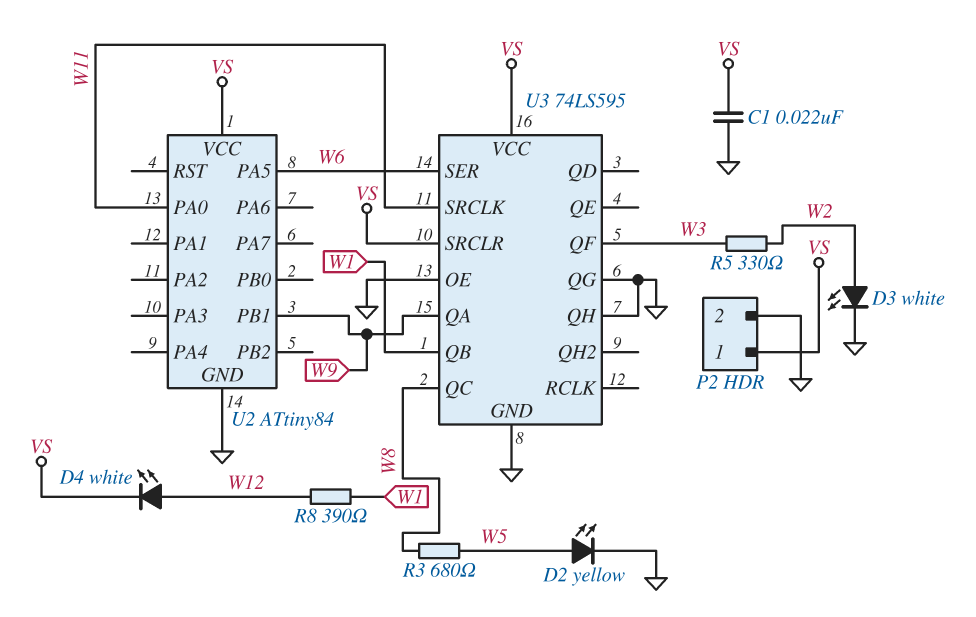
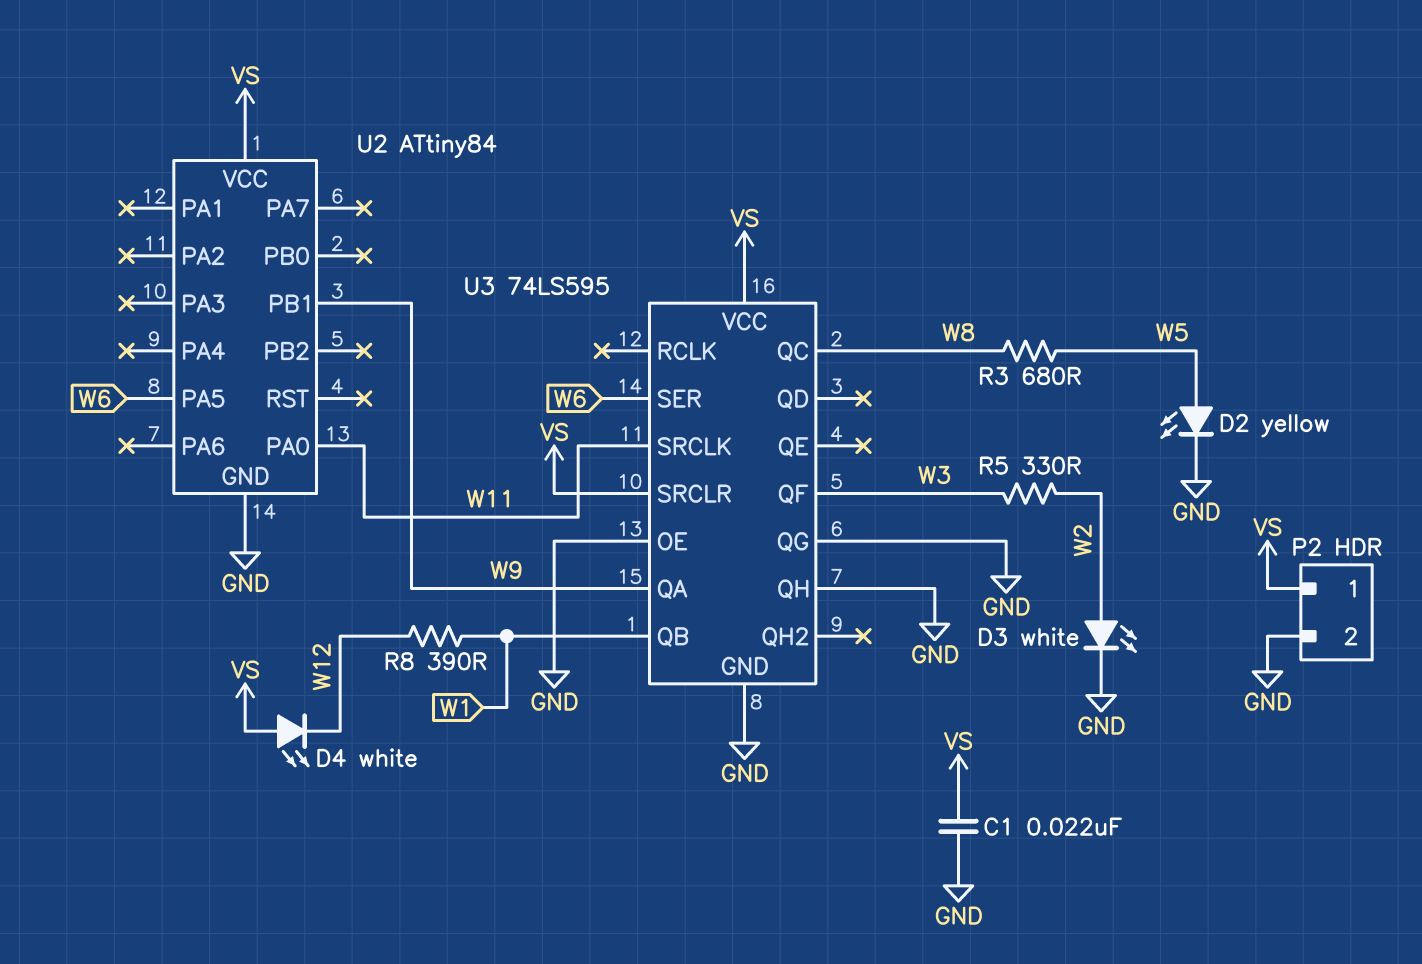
D4: LED white (A W12, K VS) -> LED white (A VS, K W12)

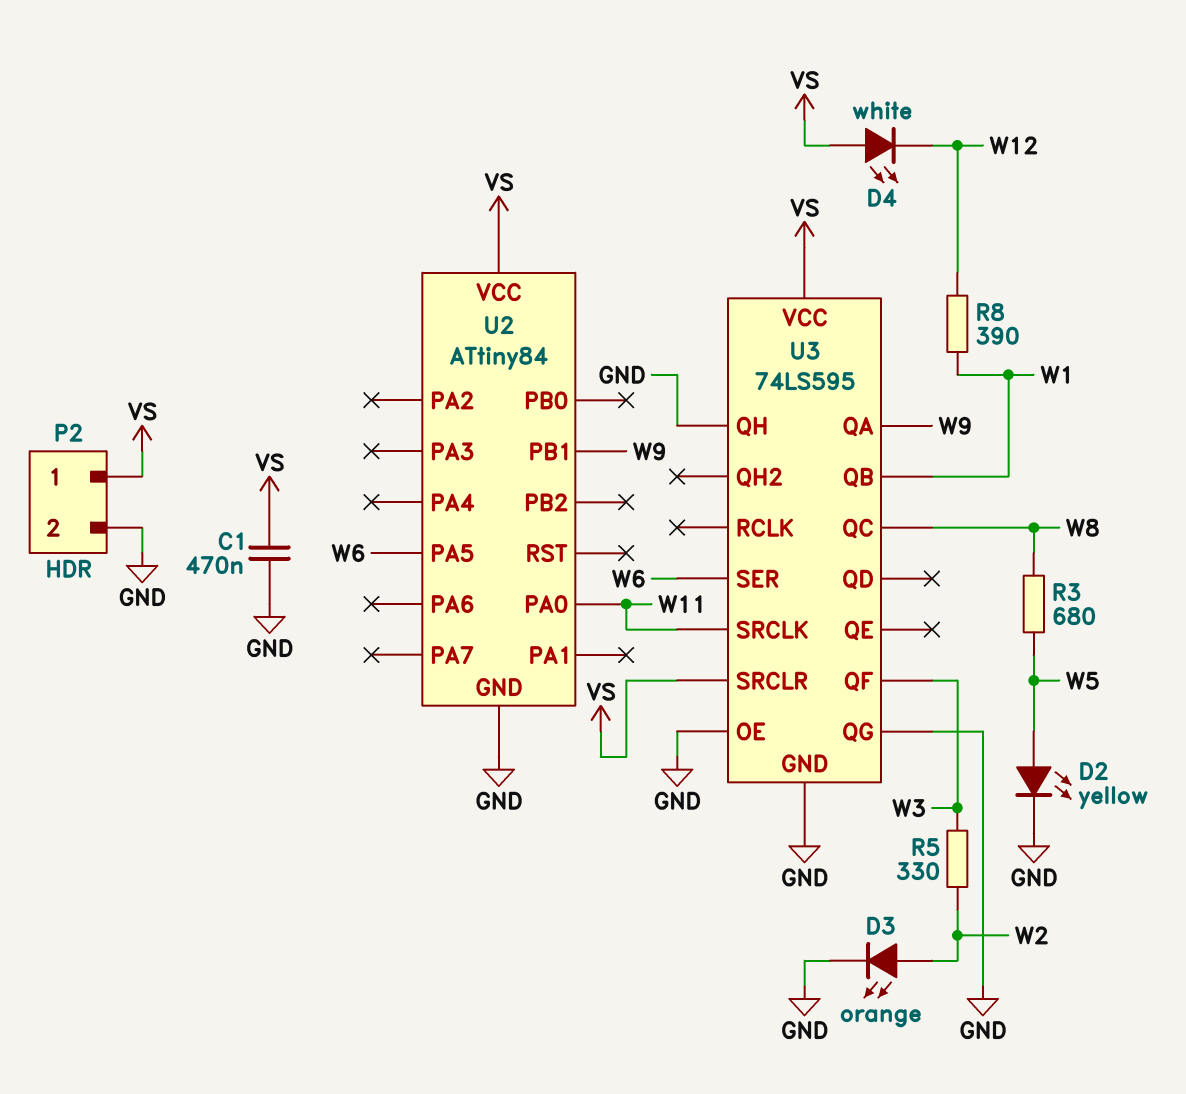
C1: 22nF (GND, VS) -> 470nF (GND, VS)
D3: LED white (A W2, K GND) -> LED orange (A W2, K GND)

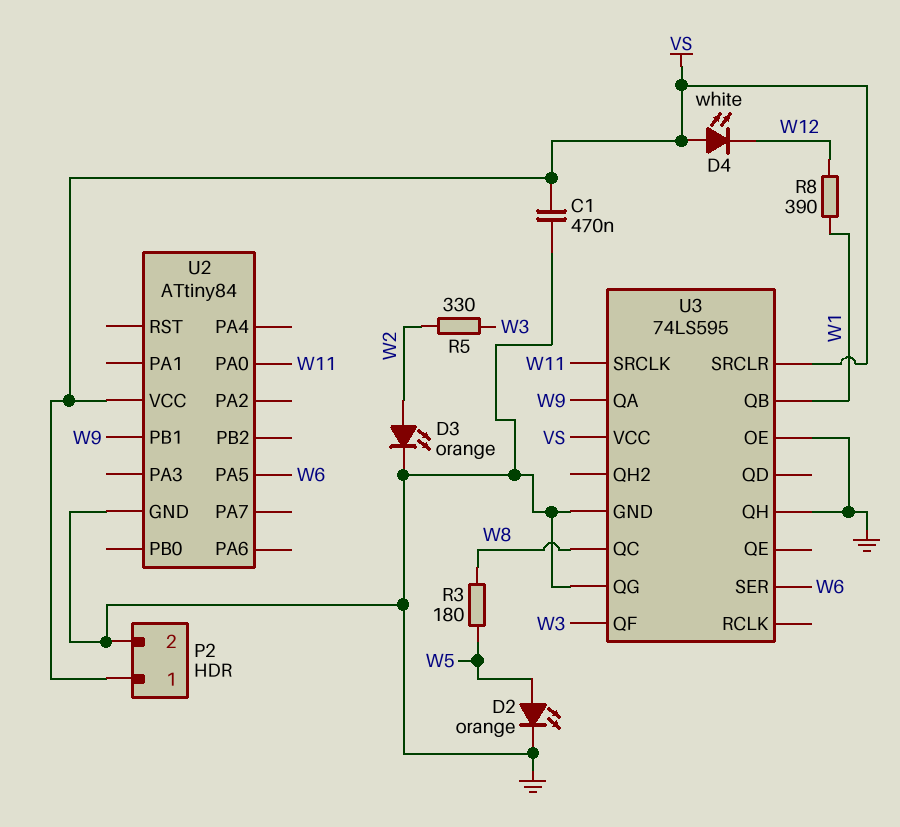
D2: LED yellow (A W5, K GND) -> LED orange (A W5, K GND)
R3: 680 (W5, W8) -> 180 (W5, W8)

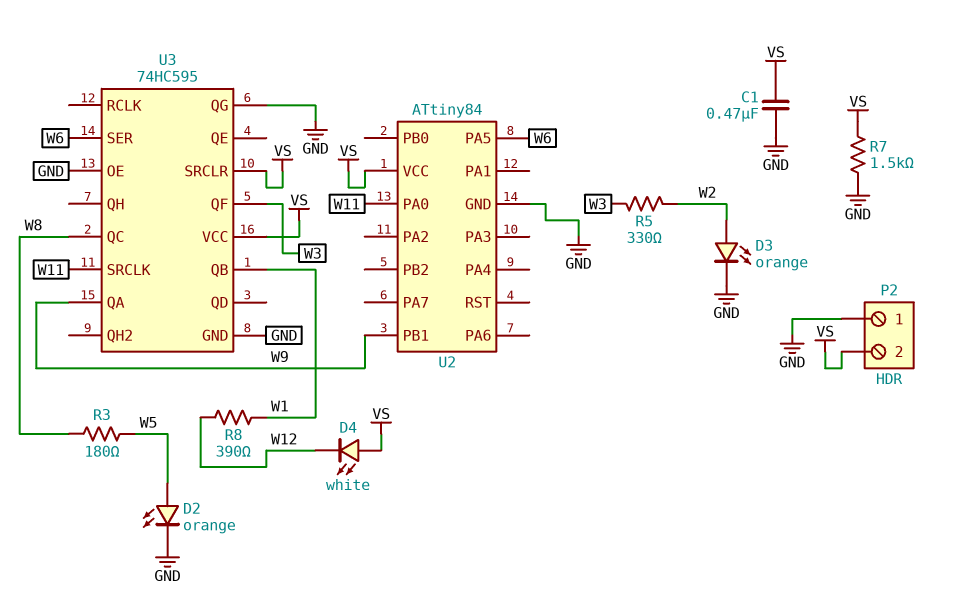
P2 pin 1: VS -> GND
P2 pin 2: GND -> VS
R7: none -> 1.5k (GND, VS)
U3: 74LS595 -> 74HC595
U3 pin QH: GND -> none

